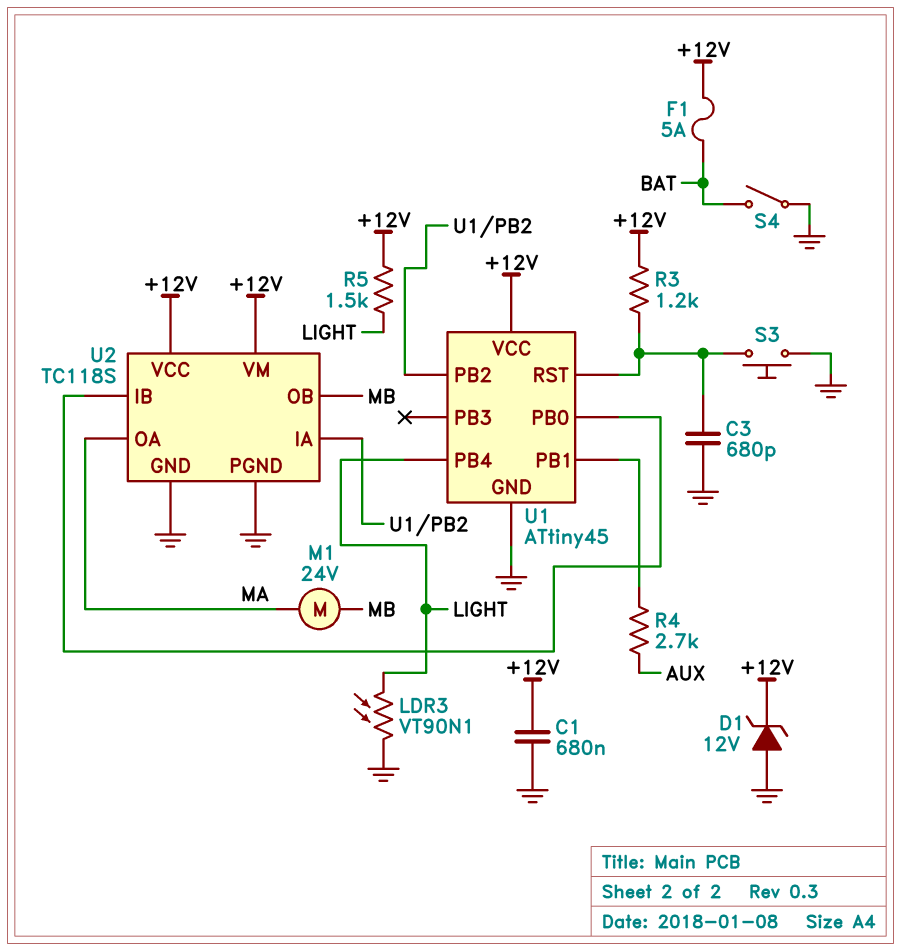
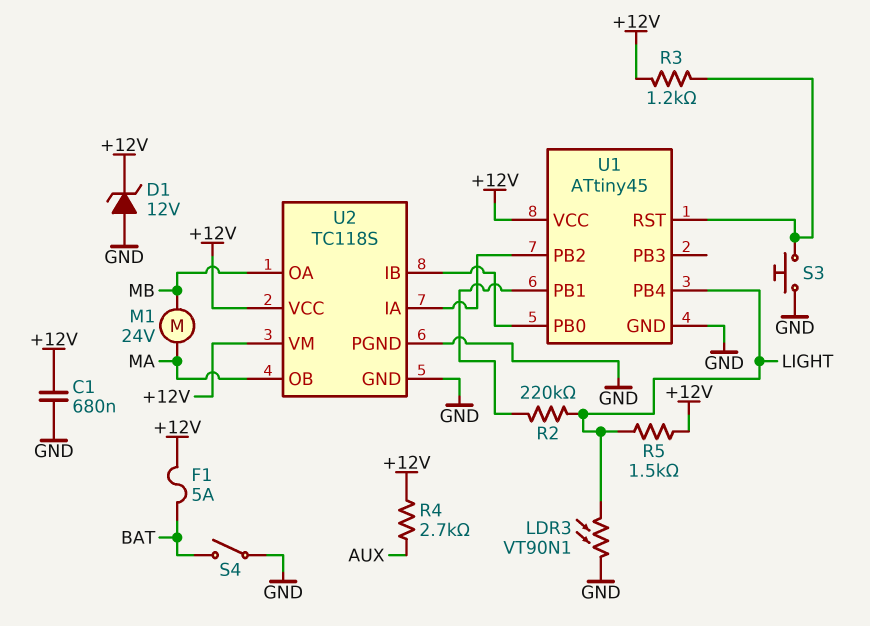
C3: 680pF (GND, U1/RST) -> none
R2: none -> 220k (LIGHT, U1/PB1)
R4: 2.7k (AUX, U1/PB1) -> 2.7k (+12V, AUX)
U2 pin OA: MA -> MB
U2 pin OB: MB -> MA

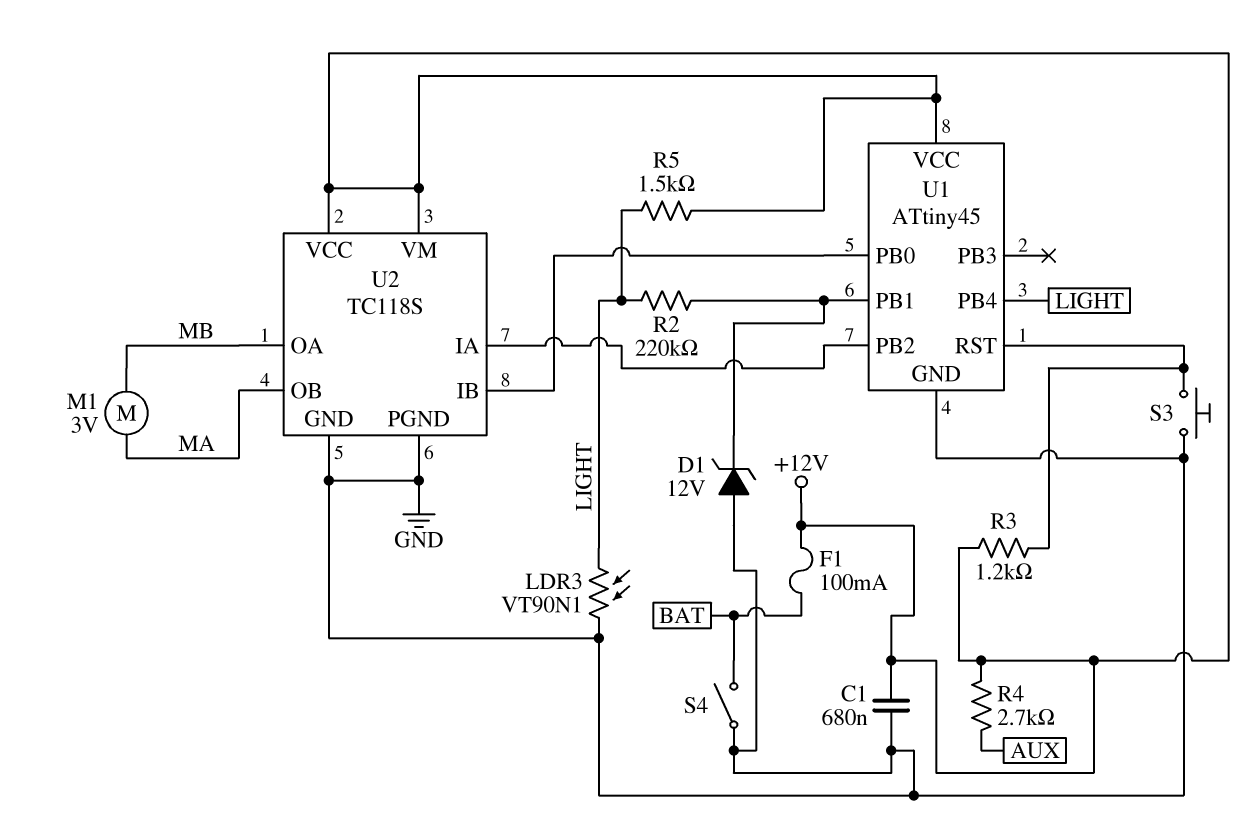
D1: zener 12V (A GND, K +12V) -> zener 12V (A GND, K U1/PB1)
F1: 5A (+12V, BAT) -> 100mA (+12V, BAT)
M1: motor 24V (MA, MB) -> motor 3V (MA, MB)

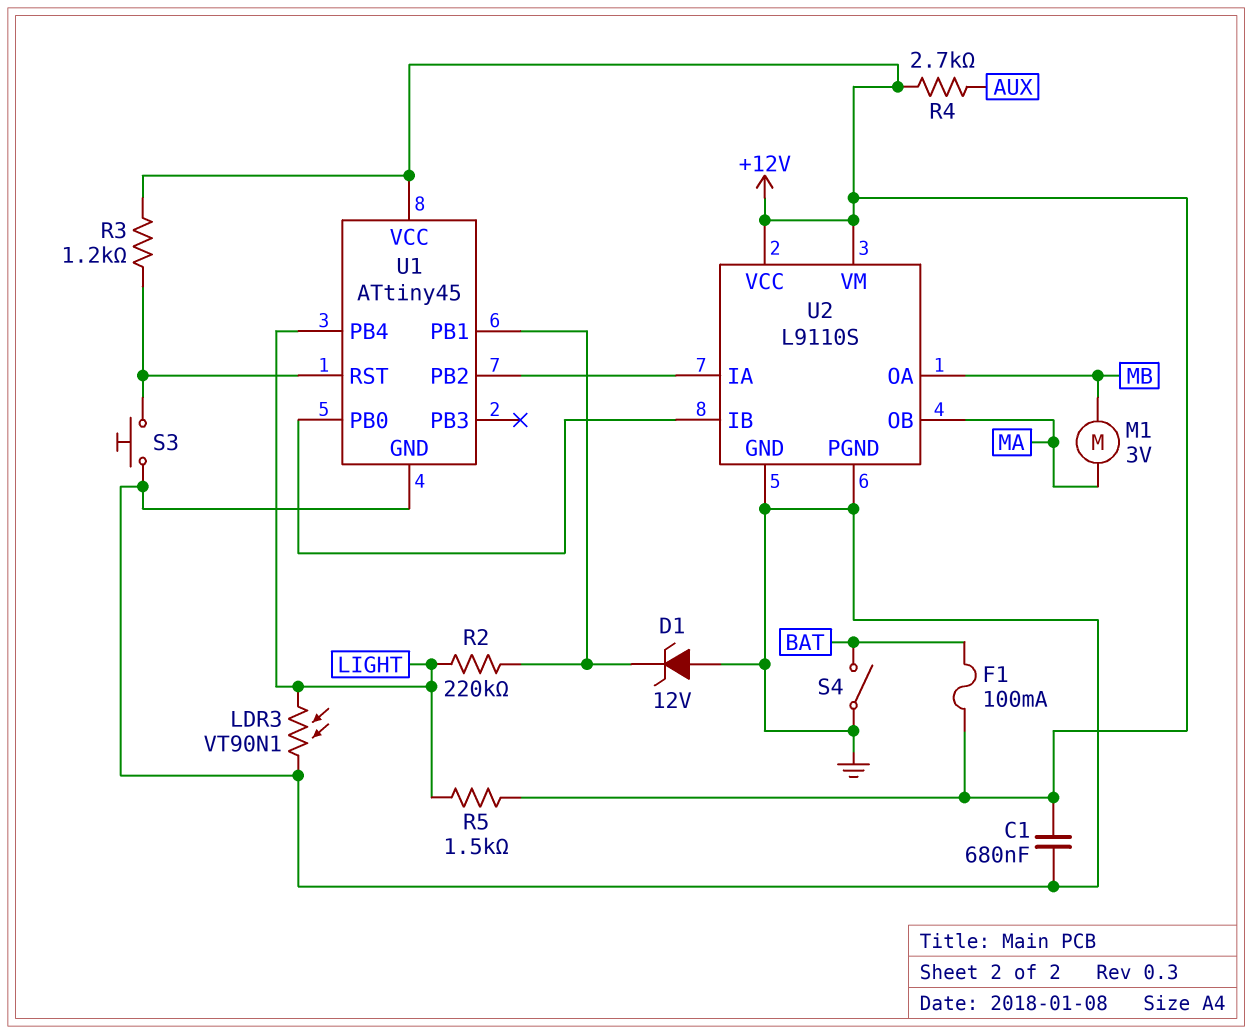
U2: TC118S -> L9110S

